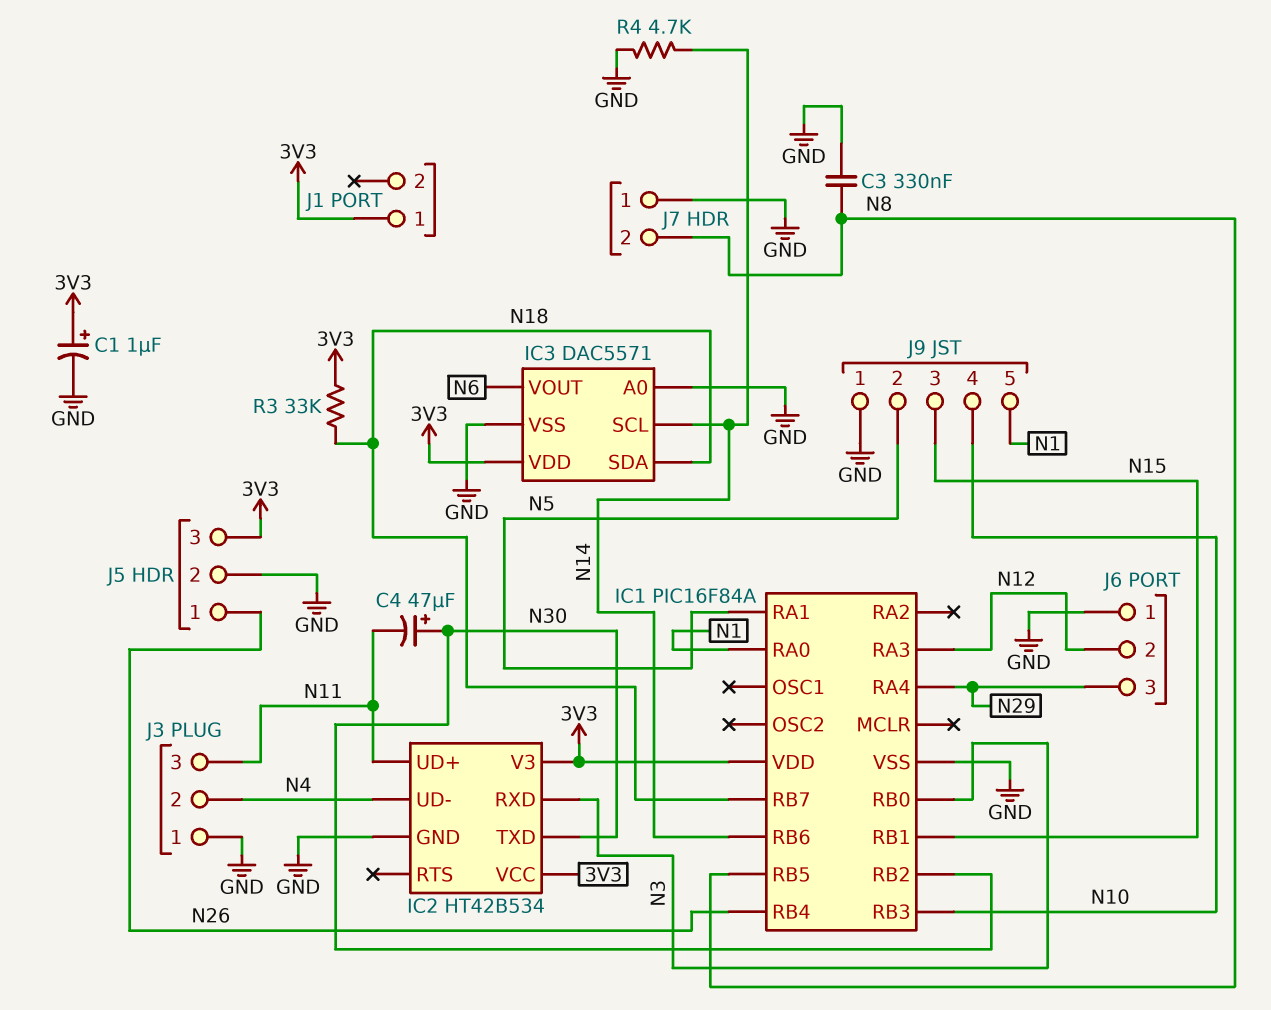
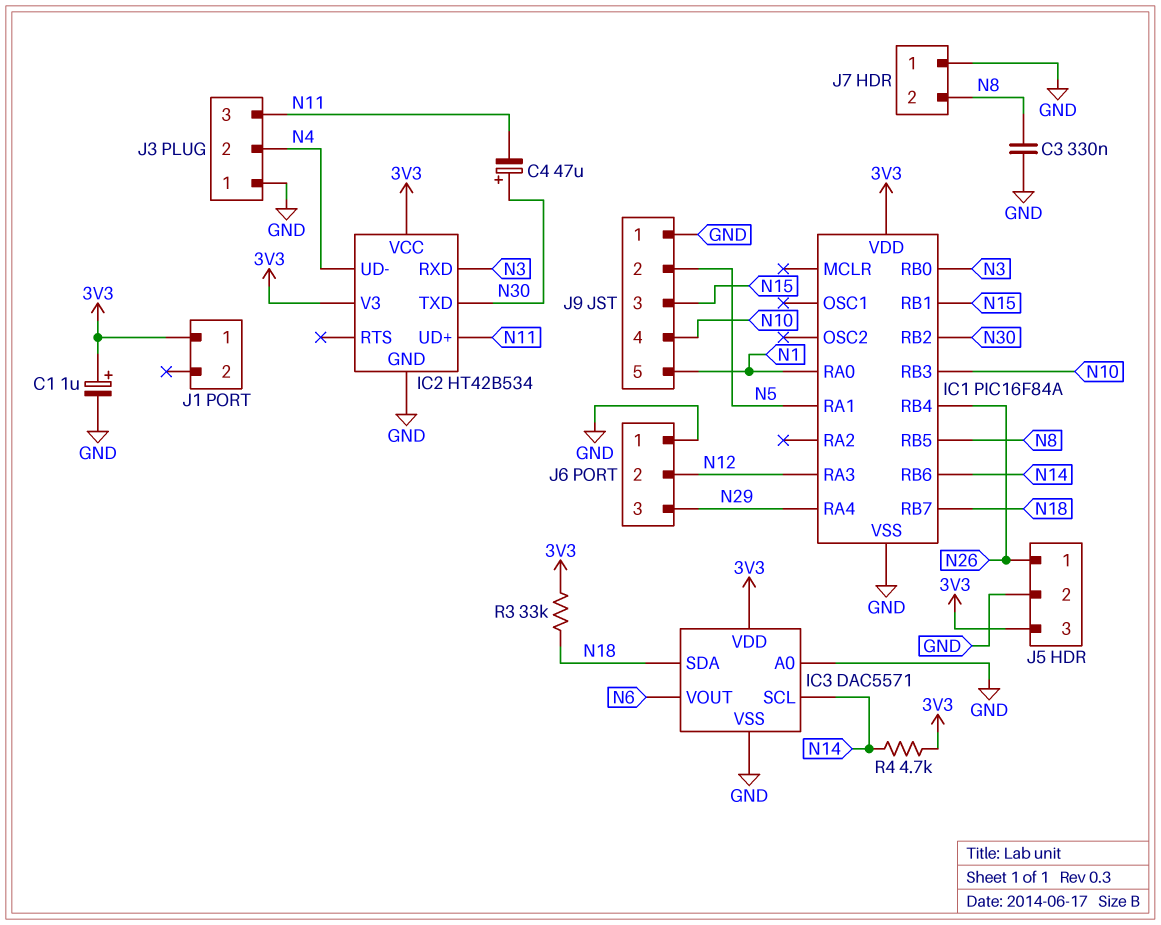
R4: 4.7k (GND, N14) -> 4.7k (3V3, N14)

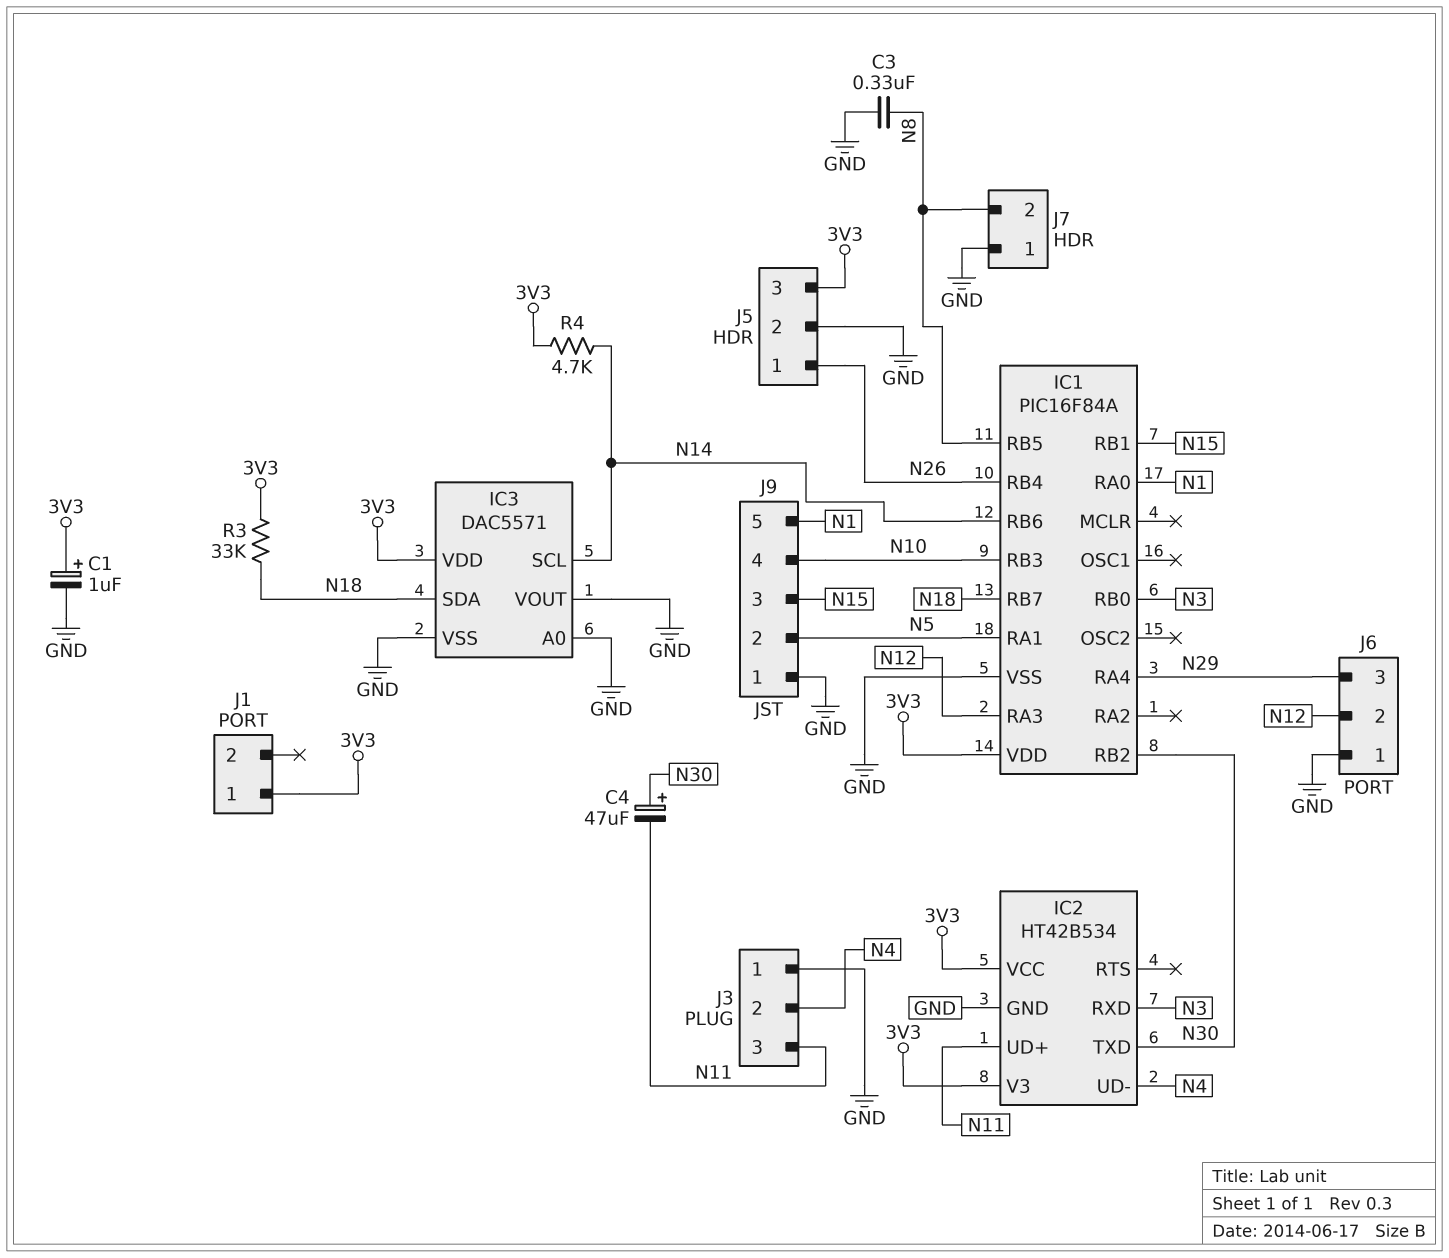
IC3 pin VOUT: N6 -> GND

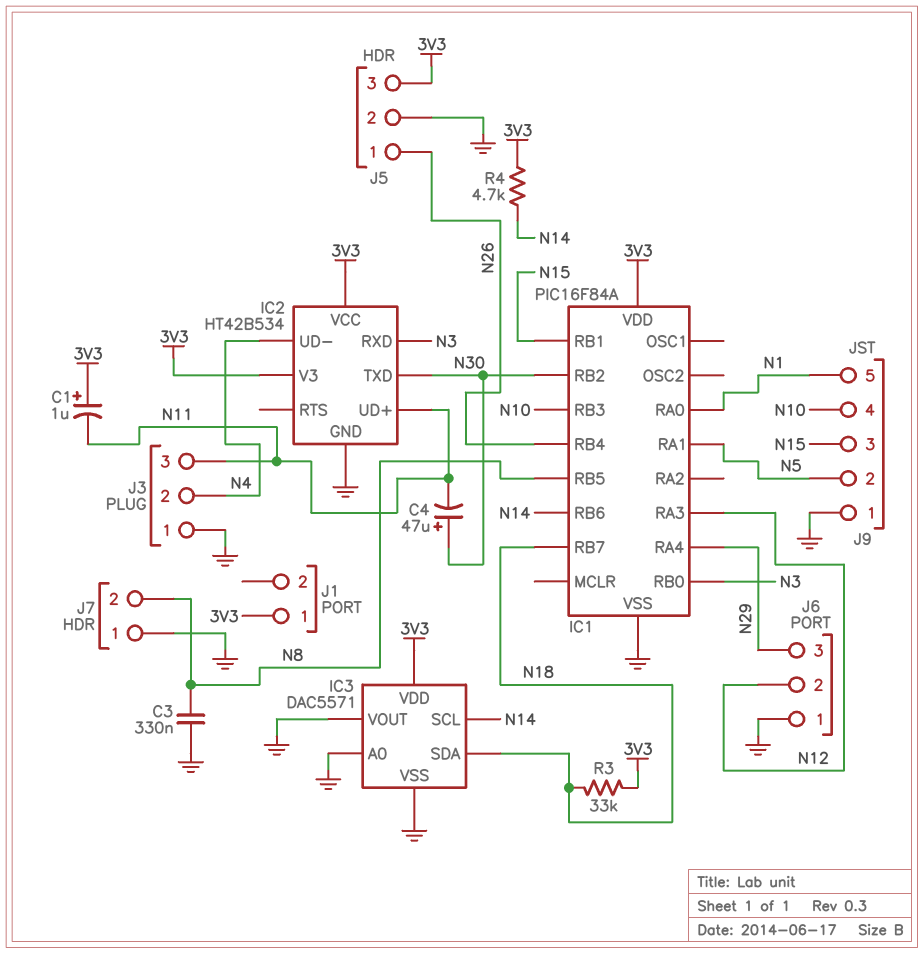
C1: 1uF (plus 3V3, minus GND) -> 1uF (plus 3V3, minus N11)

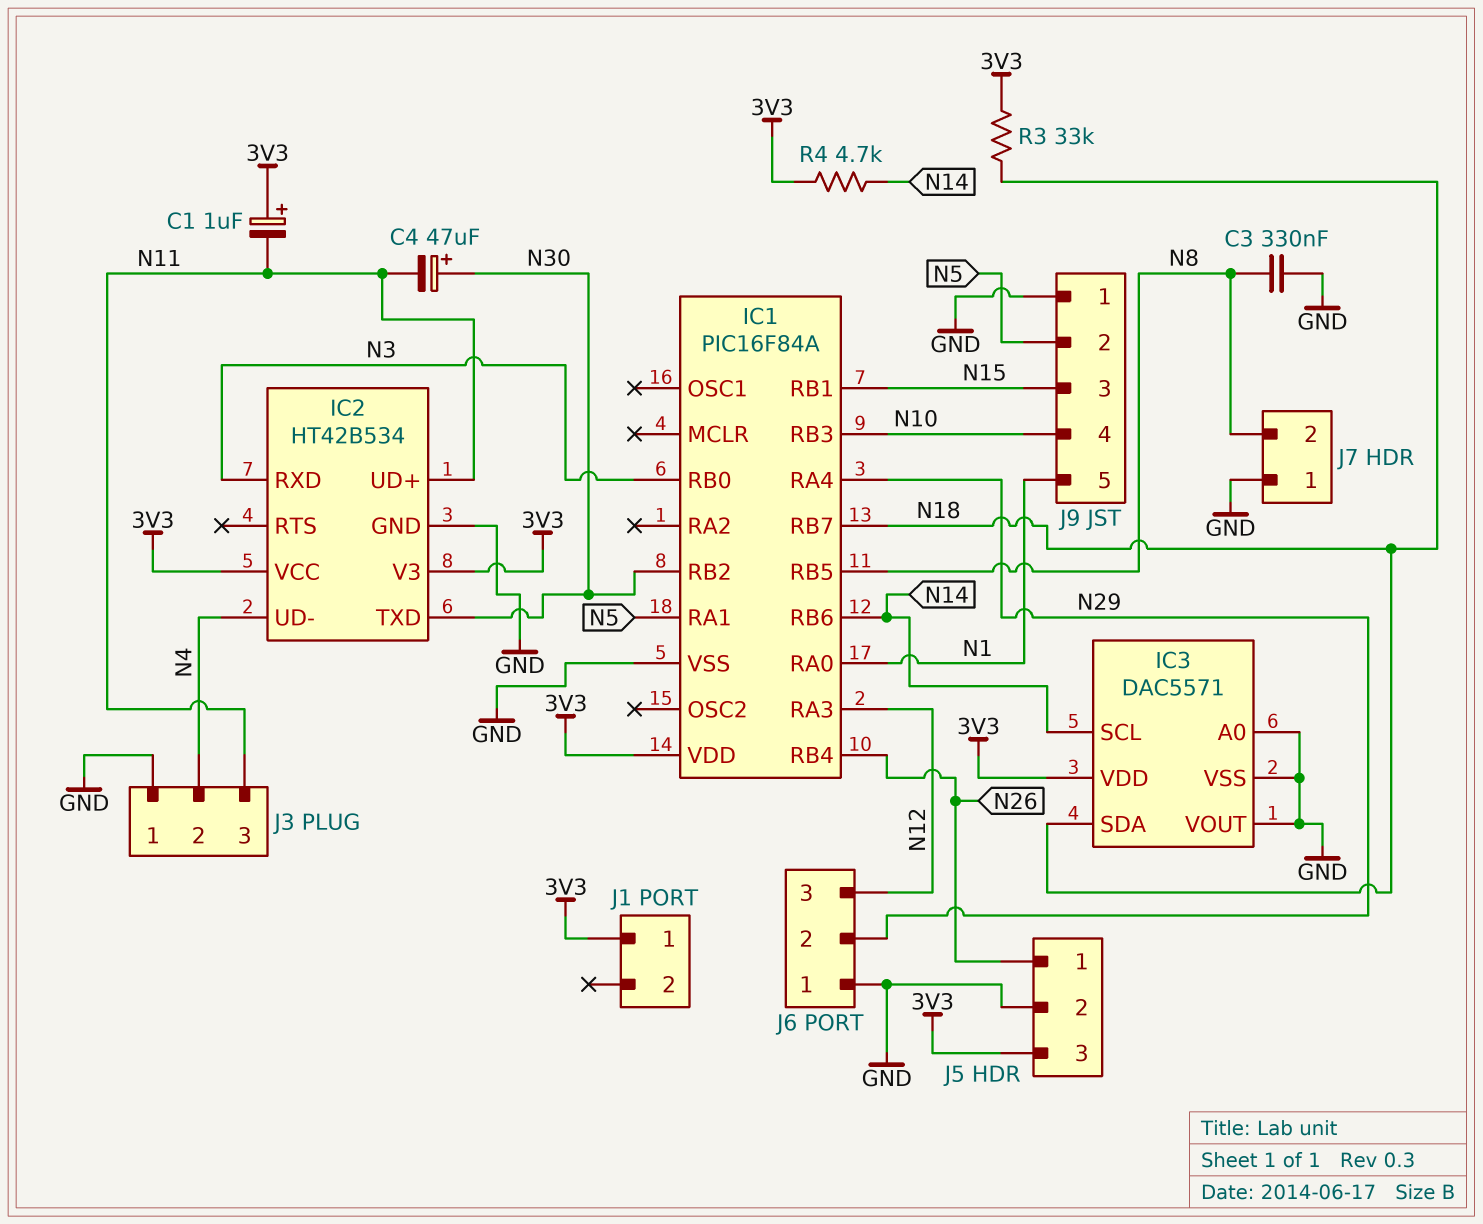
J6 pin 2: N12 -> N29
J6 pin 3: N29 -> N12

